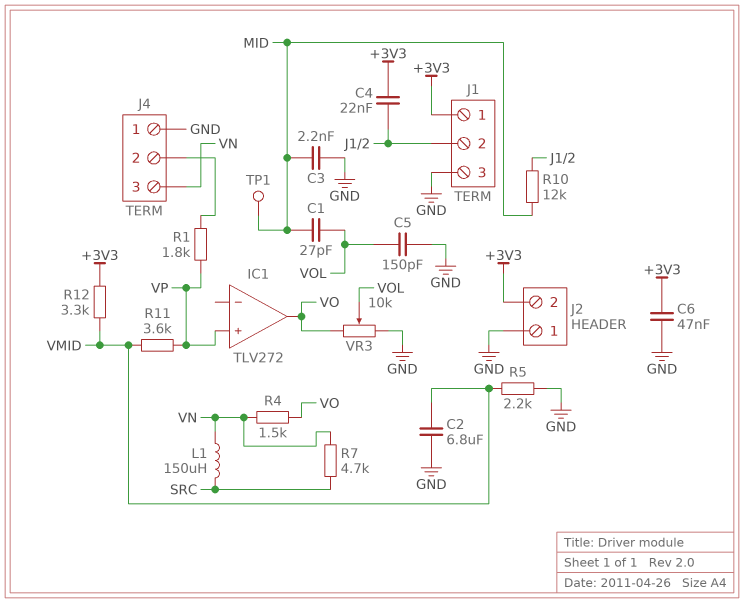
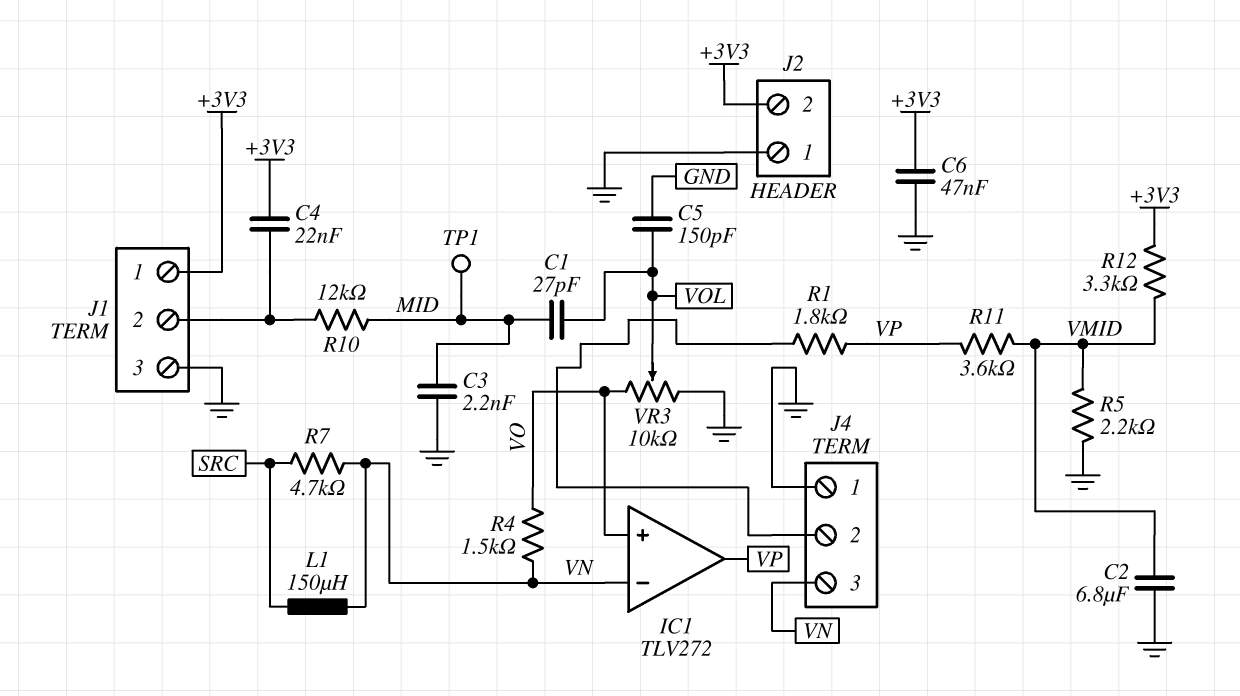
IC1 pin in+: VP -> VO
IC1 pin in-: none -> VN
IC1 pin out: VO -> VP

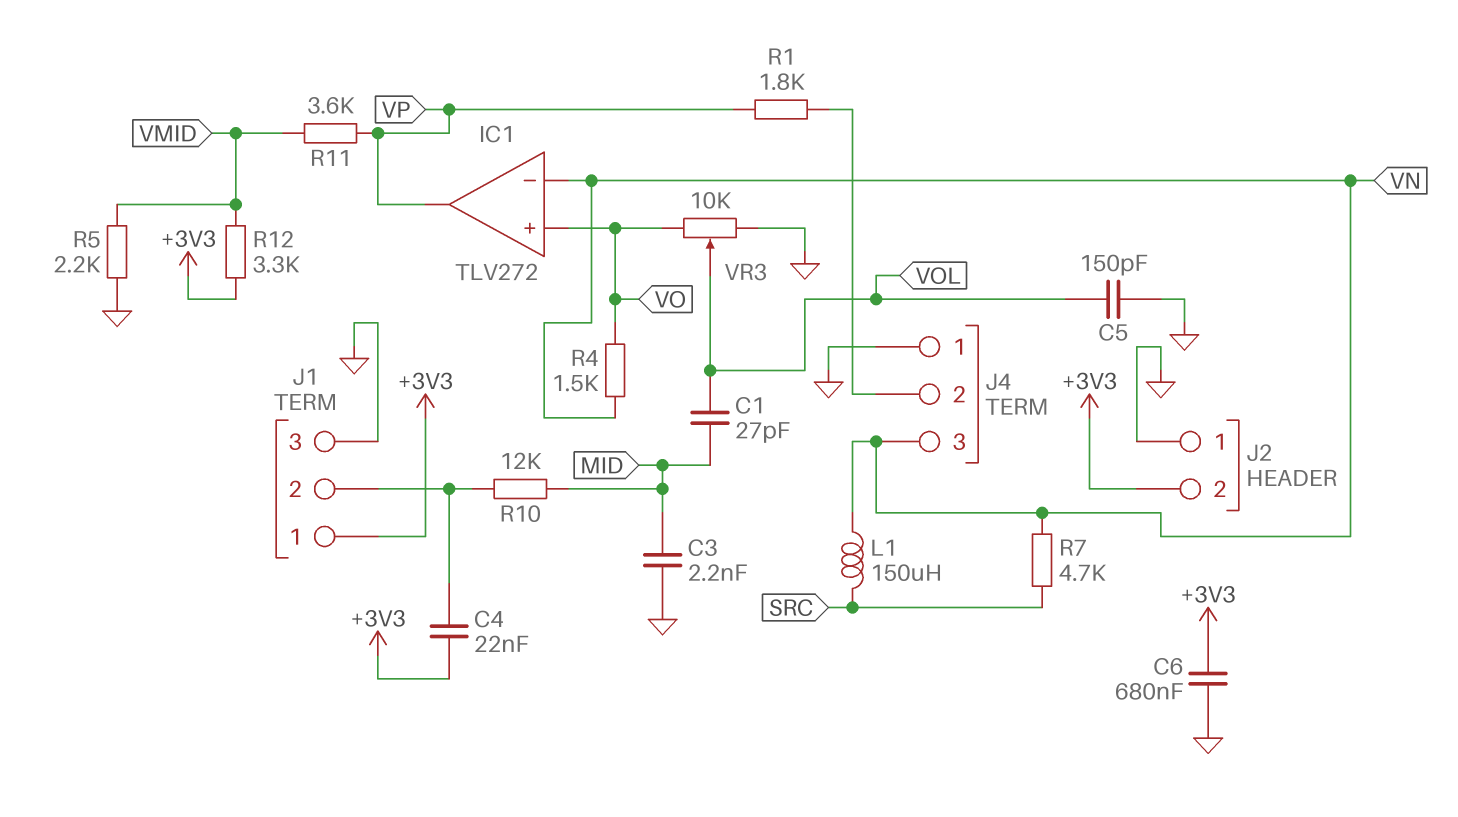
C2: 6.8uF (GND, VMID) -> none
C6: 47nF (+3V3, GND) -> 680nF (+3V3, GND)
TP1: test point (MID) -> none

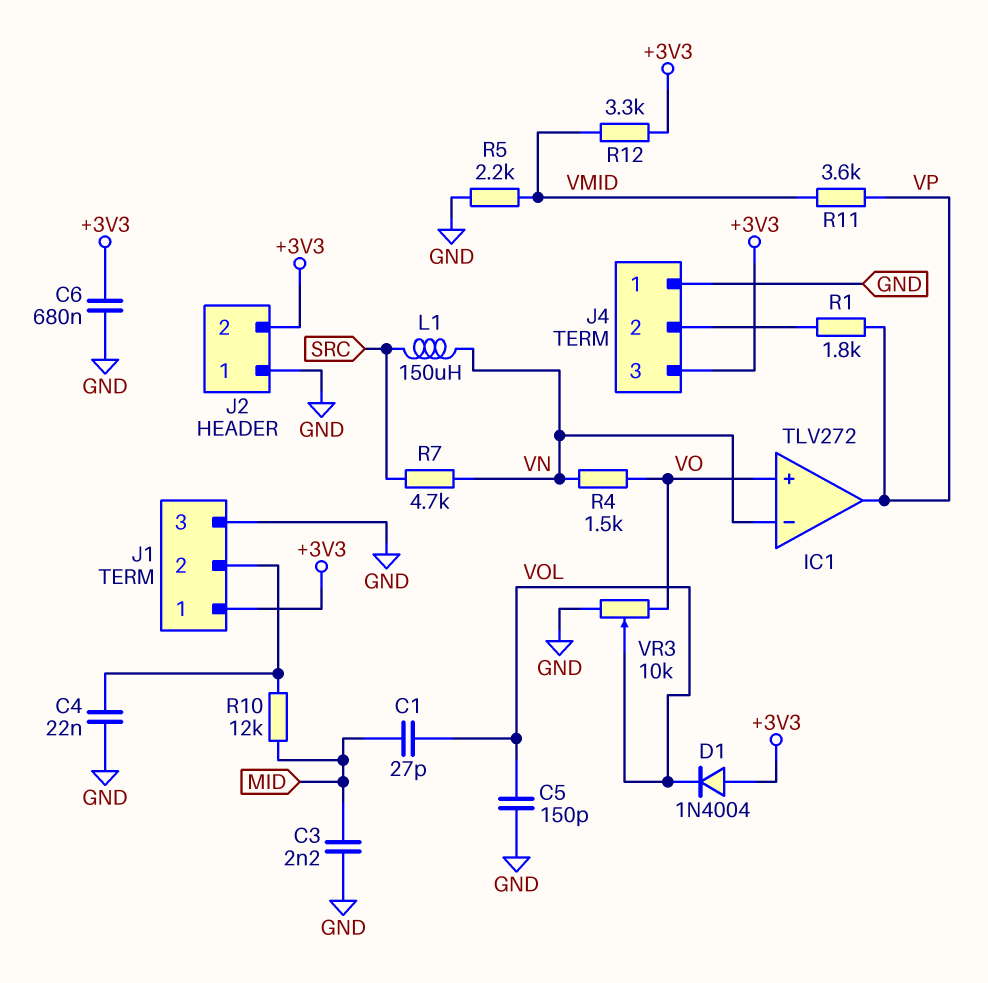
C4: 22nF (+3V3, J1/2) -> 22nF (GND, J1/2)
D1: none -> diode 1N4004 (A +3V3, K VOL)
J4 pin 3: VN -> +3V3

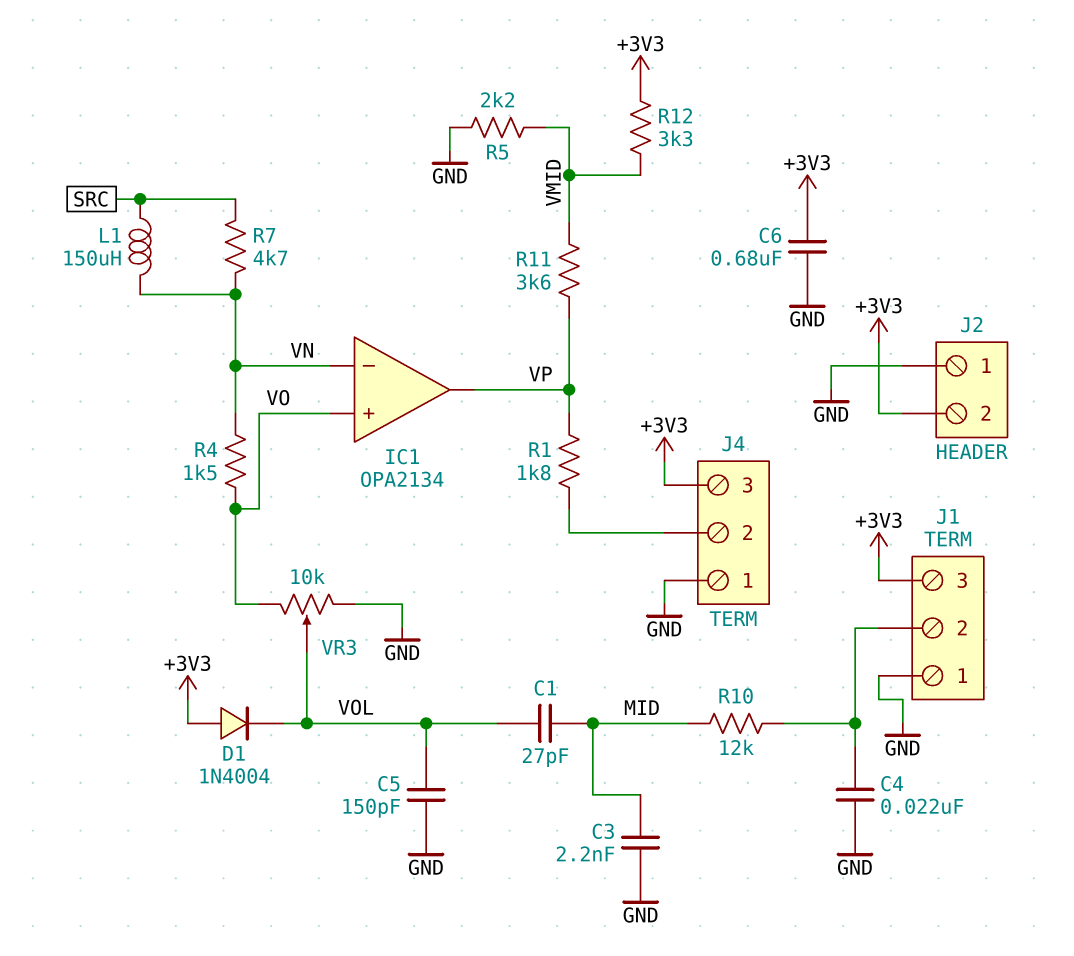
IC1: TLV272 -> OPA2134
J1 pin 1: +3V3 -> GND
J1 pin 3: GND -> +3V3

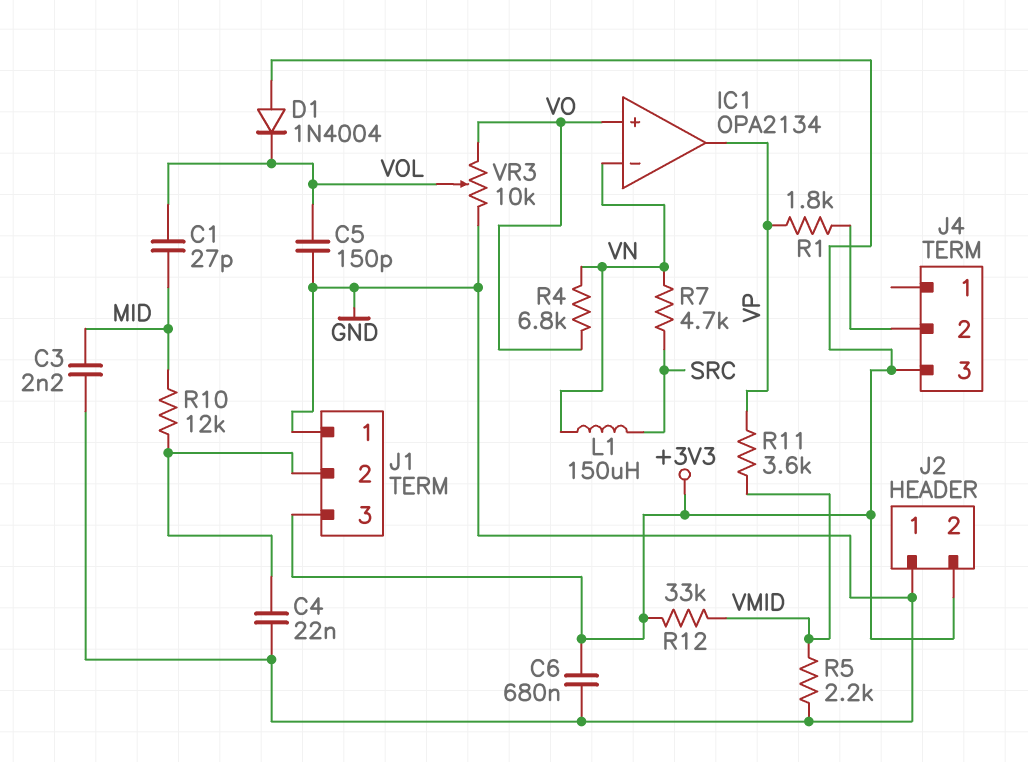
J4 pin 1: GND -> none
R4: 1.5k (VN, VO) -> 6.8k (VN, VO)
R12: 3.3k (+3V3, VMID) -> 33k (+3V3, VMID)

